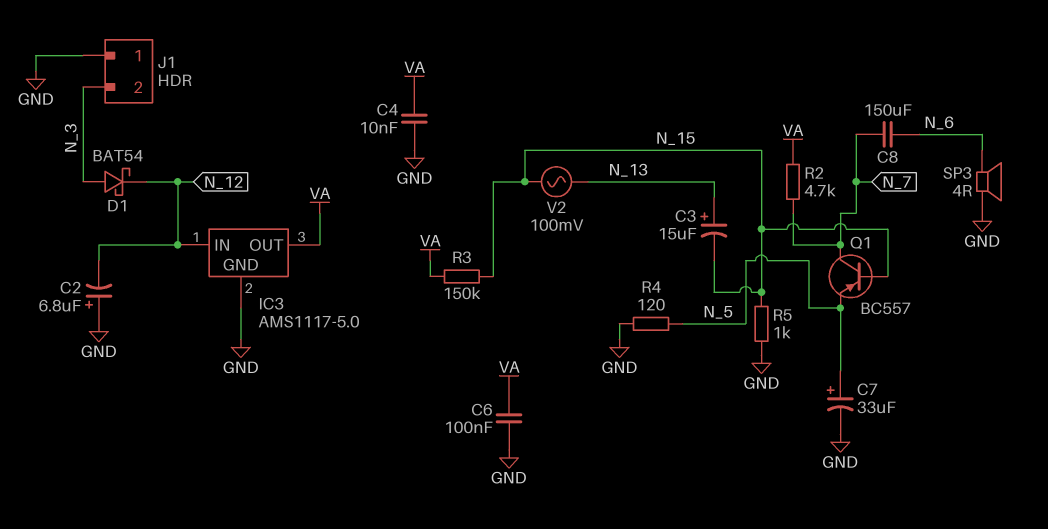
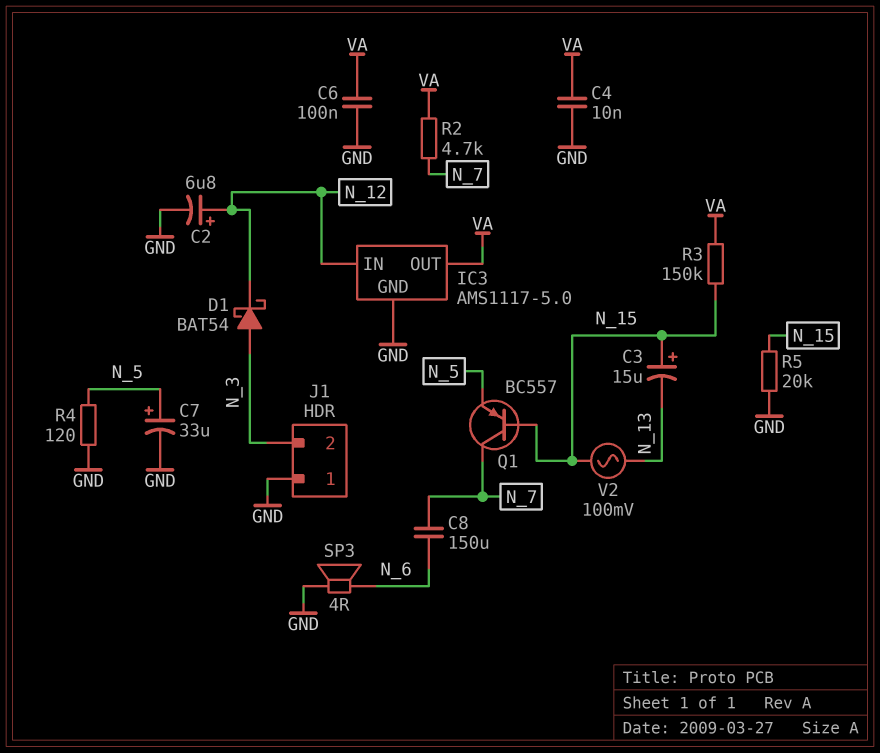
C2: 6.8uF (plus GND, minus N_12) -> 6.8uF (plus N_12, minus GND)
C3: 15uF (plus N_13, minus N_15) -> 15uF (plus N_15, minus N_13)
R5: 1k (GND, N_15) -> 20k (GND, N_15)

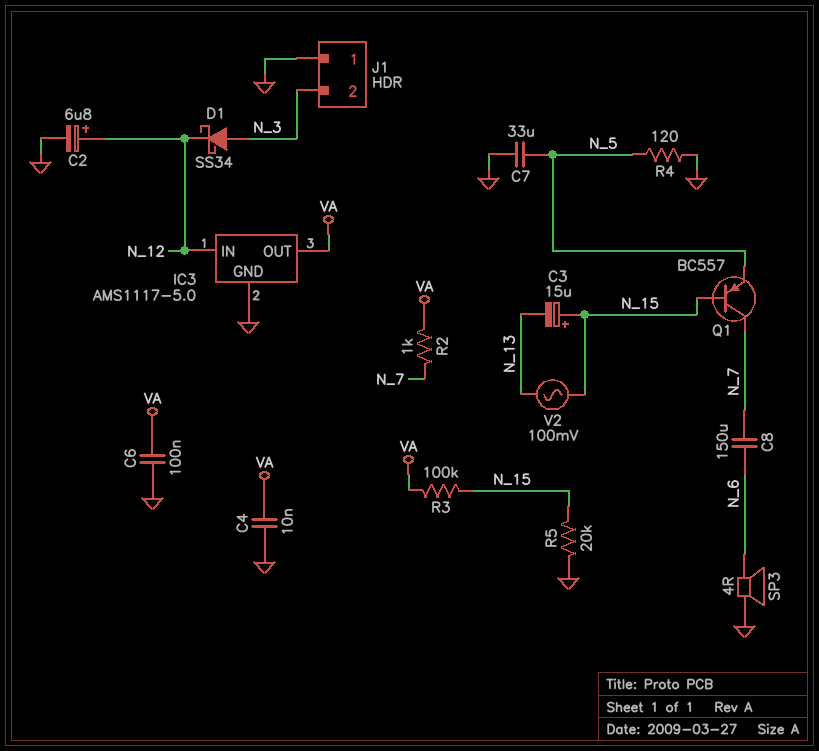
C7: 33uF (plus N_5, minus GND) -> 33uF (GND, N_5)
D1: schottky BAT54 (A N_3, K N_12) -> schottky SS34 (A N_3, K N_12)
R2: 4.7k (N_7, VA) -> 1k (N_7, VA)
R3: 150k (N_15, VA) -> 100k (N_15, VA)

